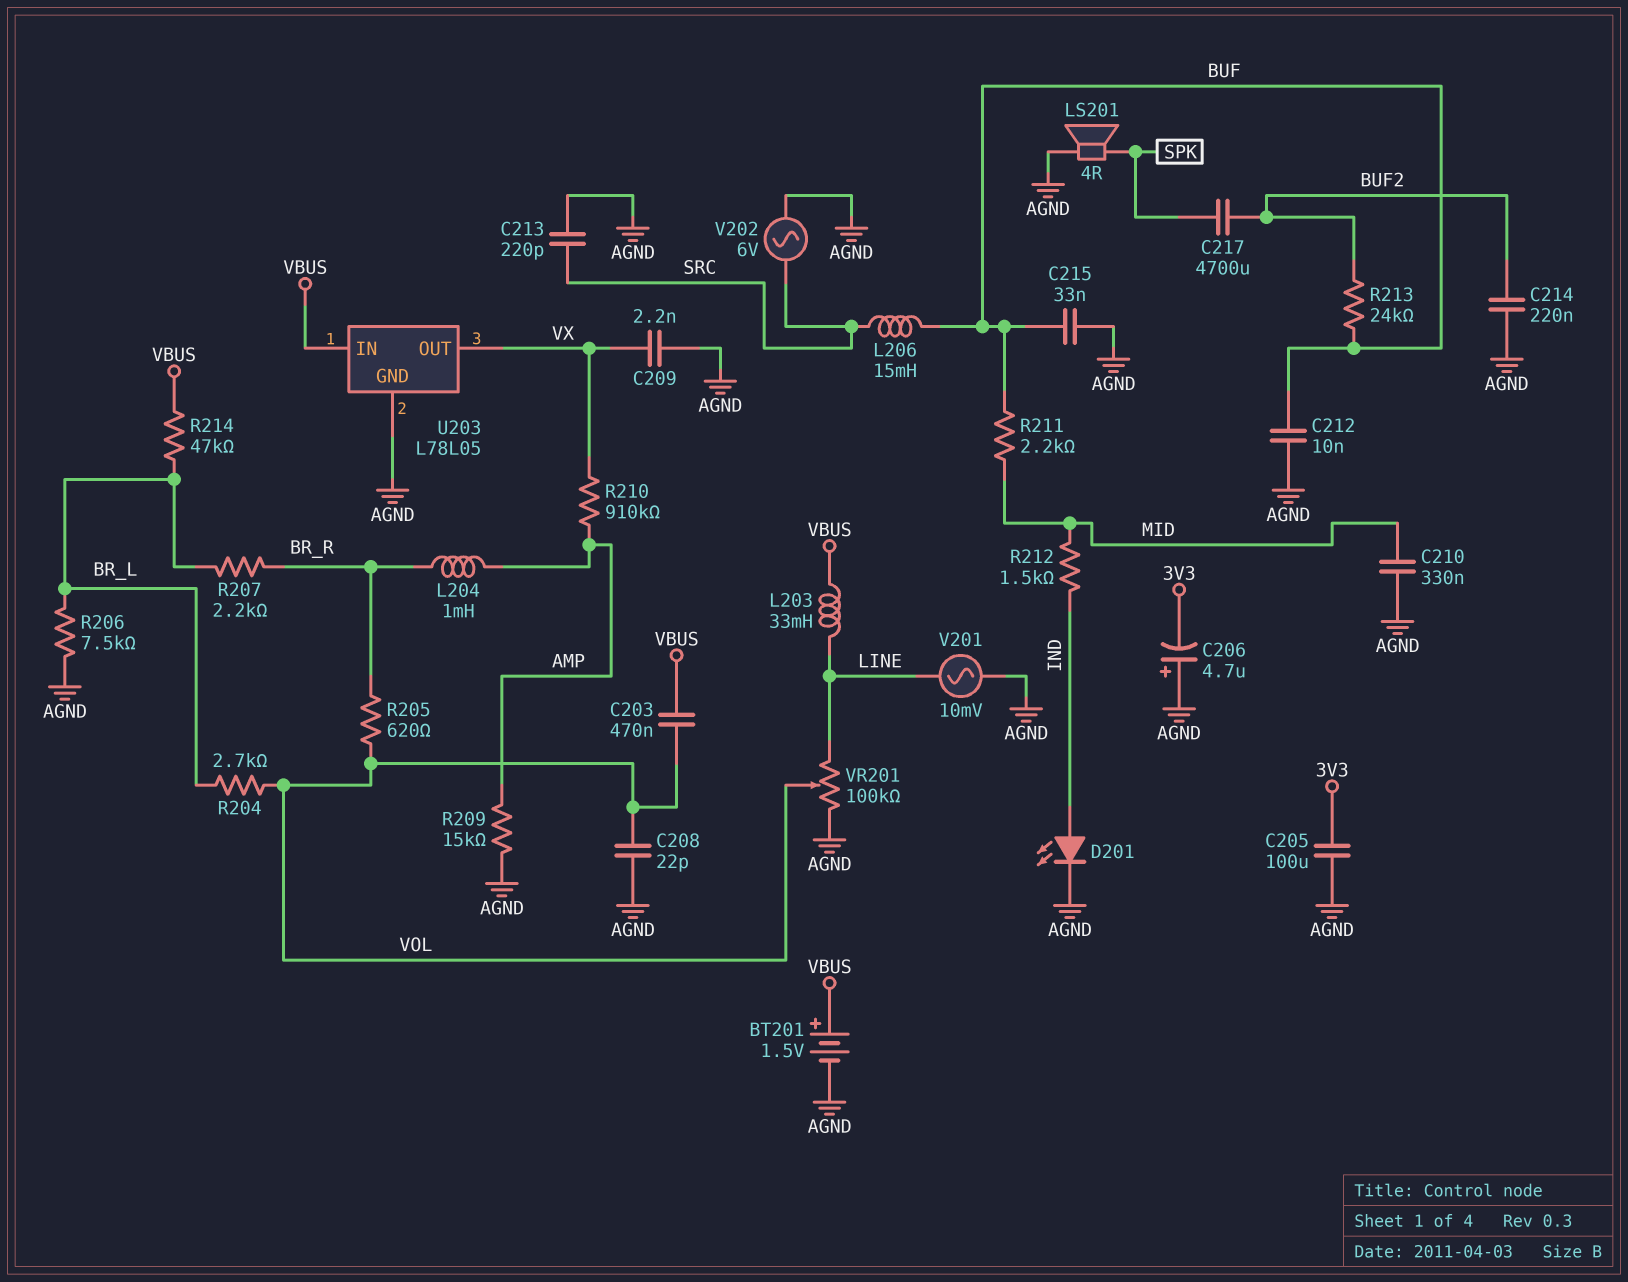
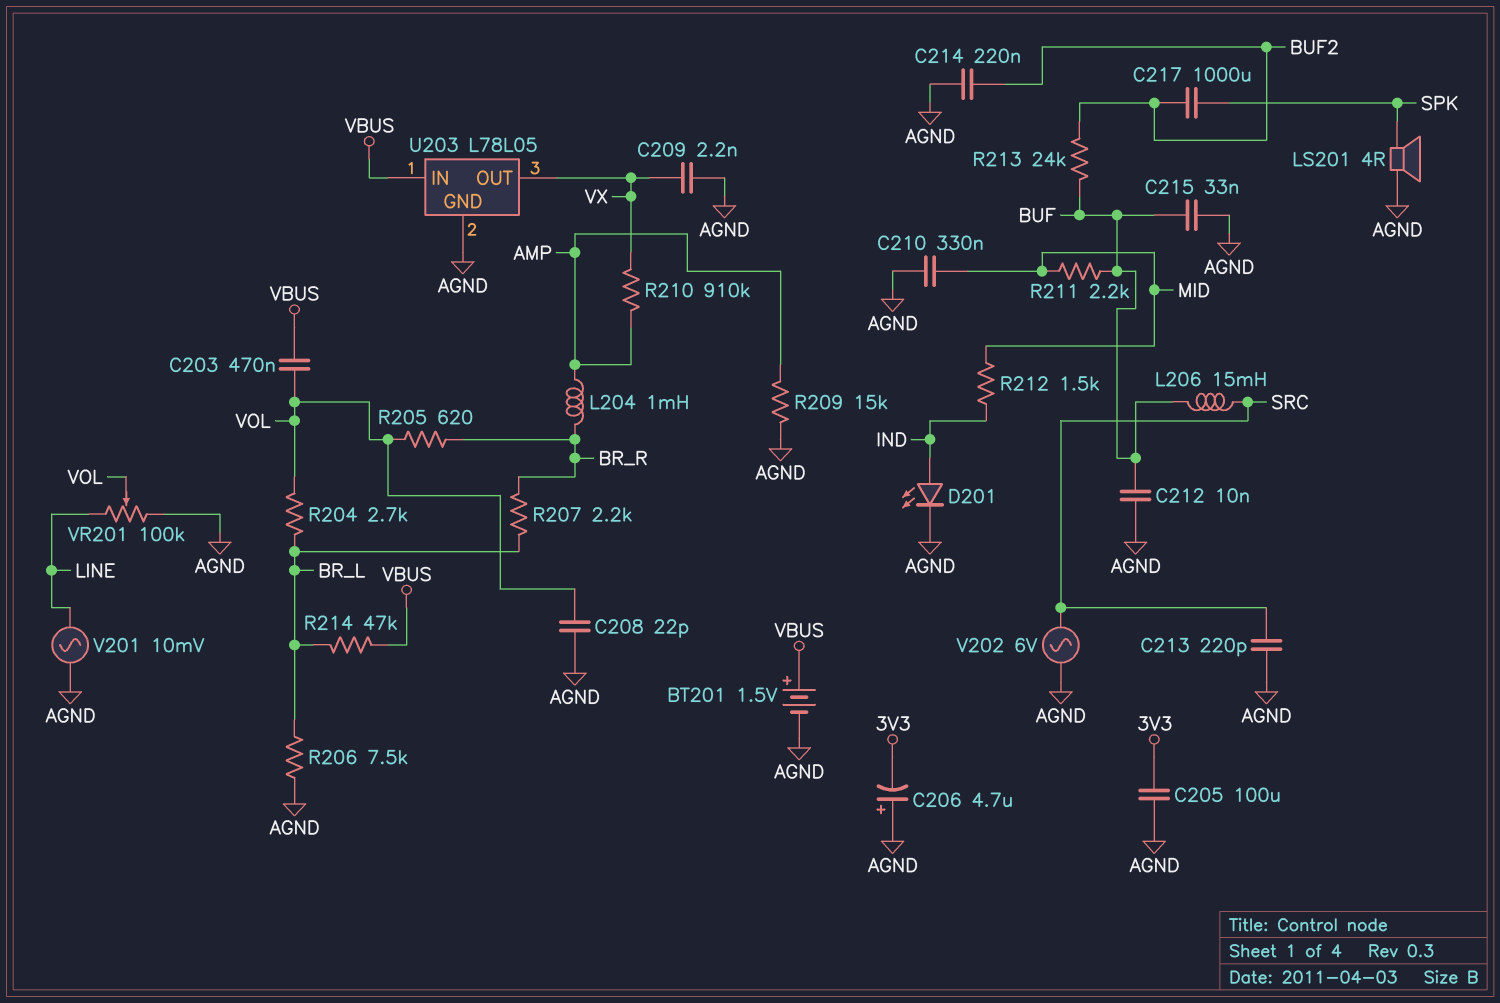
C217: 4700uF (BUF2, SPK) -> 1000uF (BUF2, SPK)
L203: 33mH (LINE, VBUS) -> none

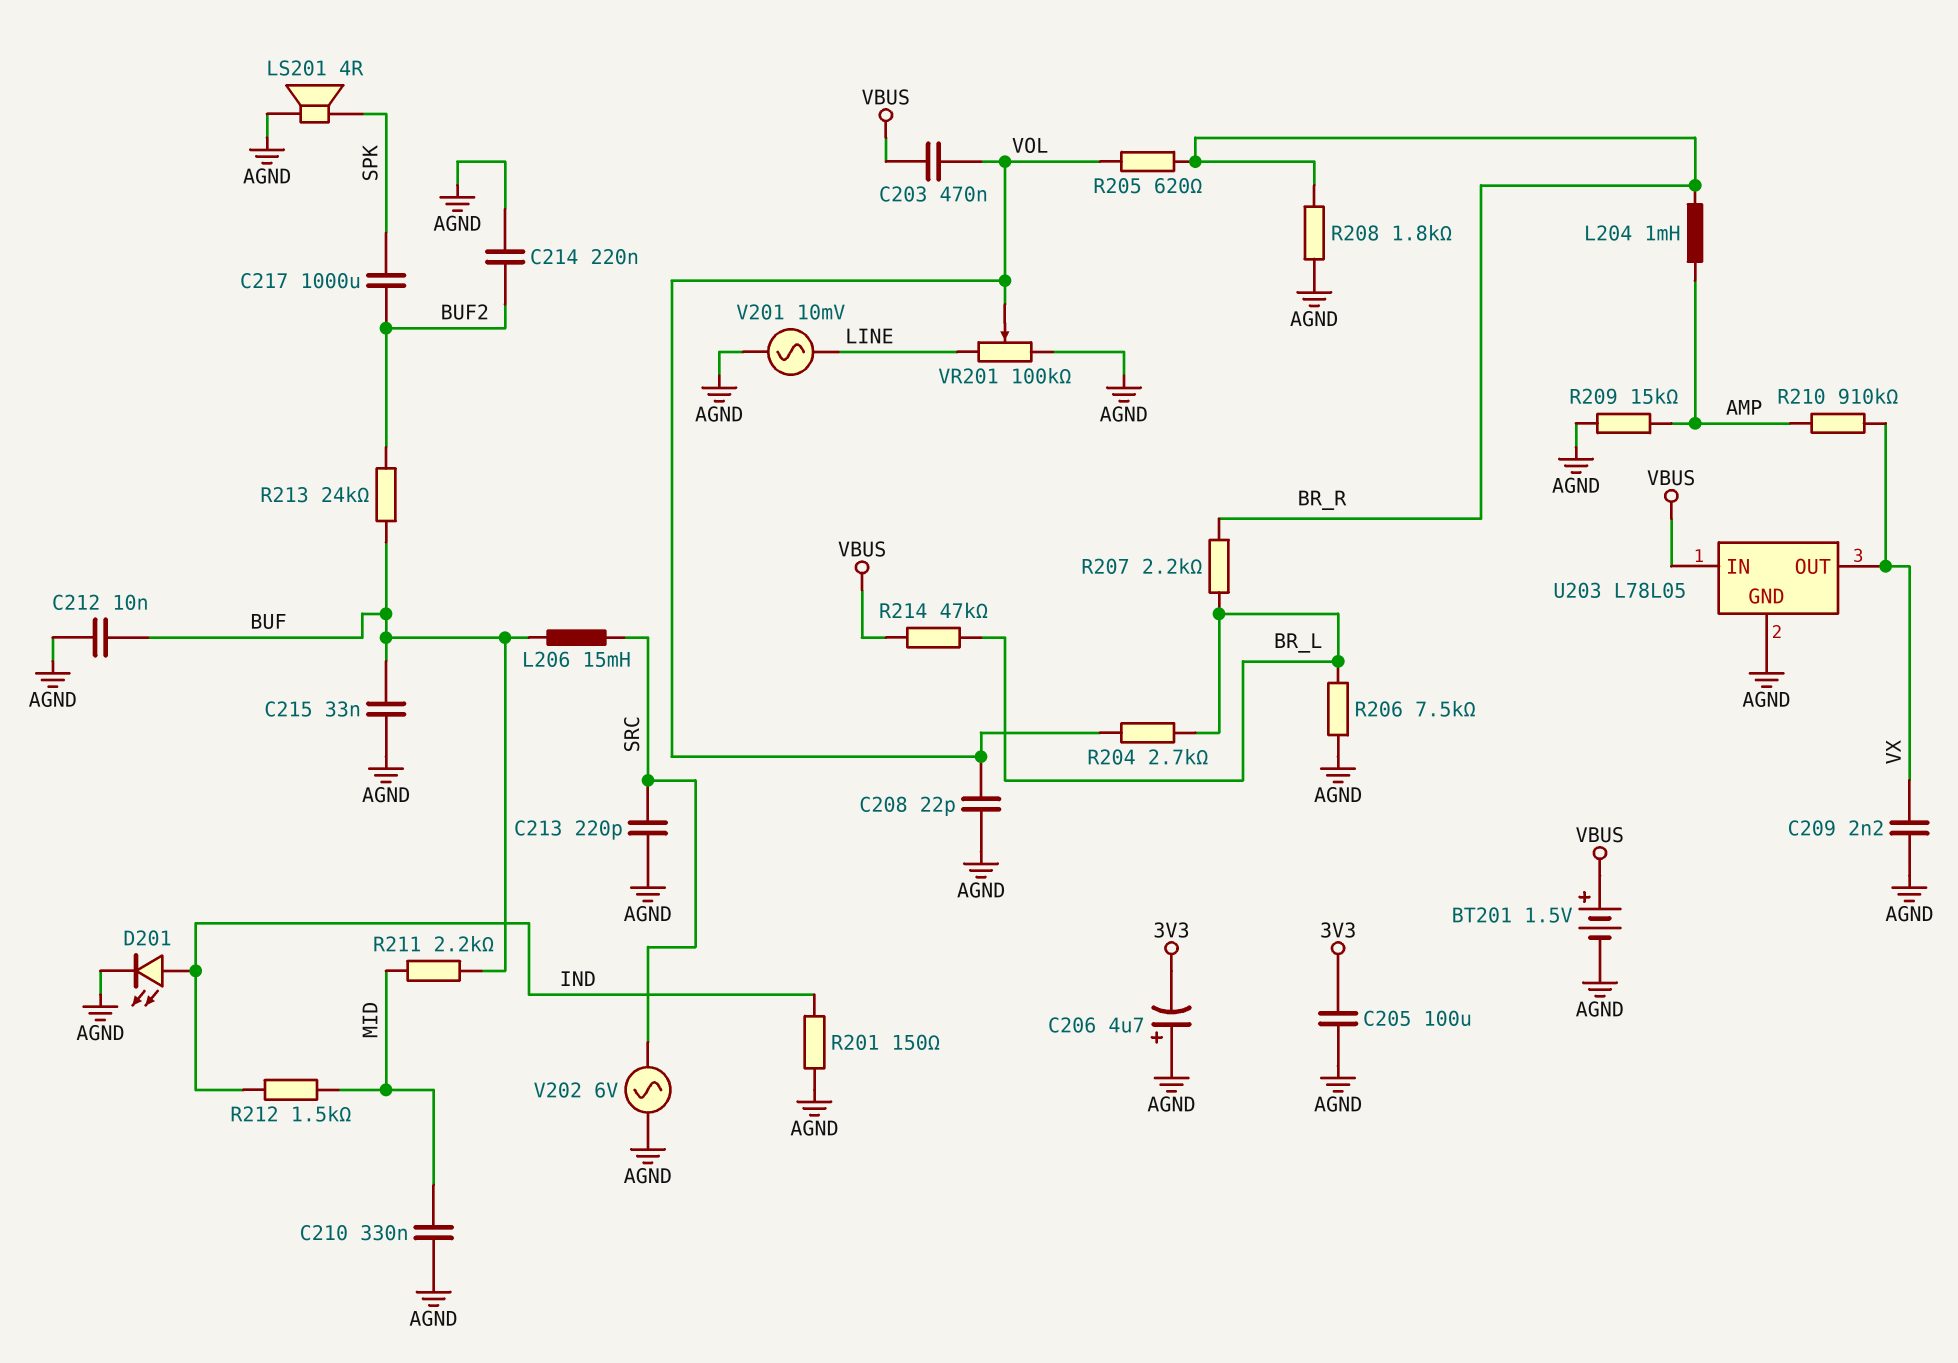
R201: none -> 150 (AGND, IND)
R208: none -> 1.8k (AGND, BR_R)

